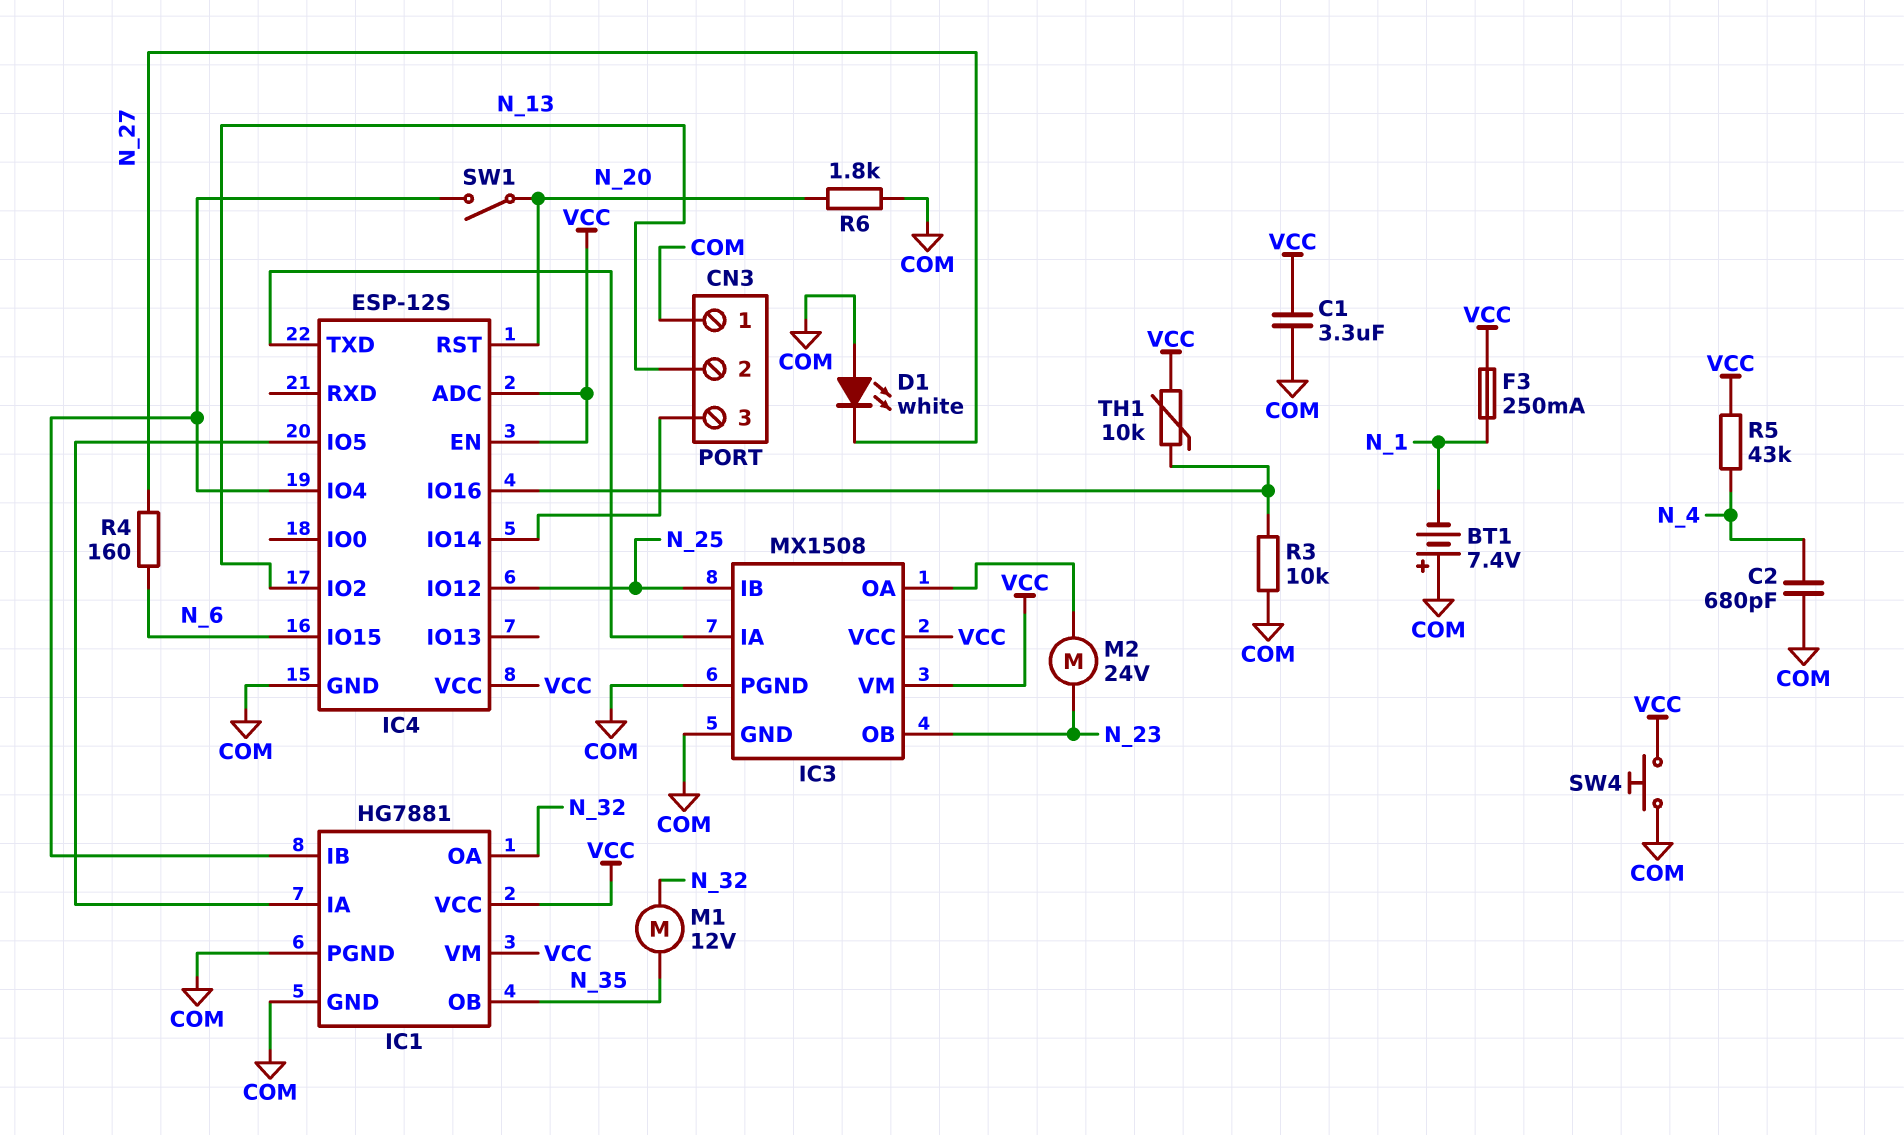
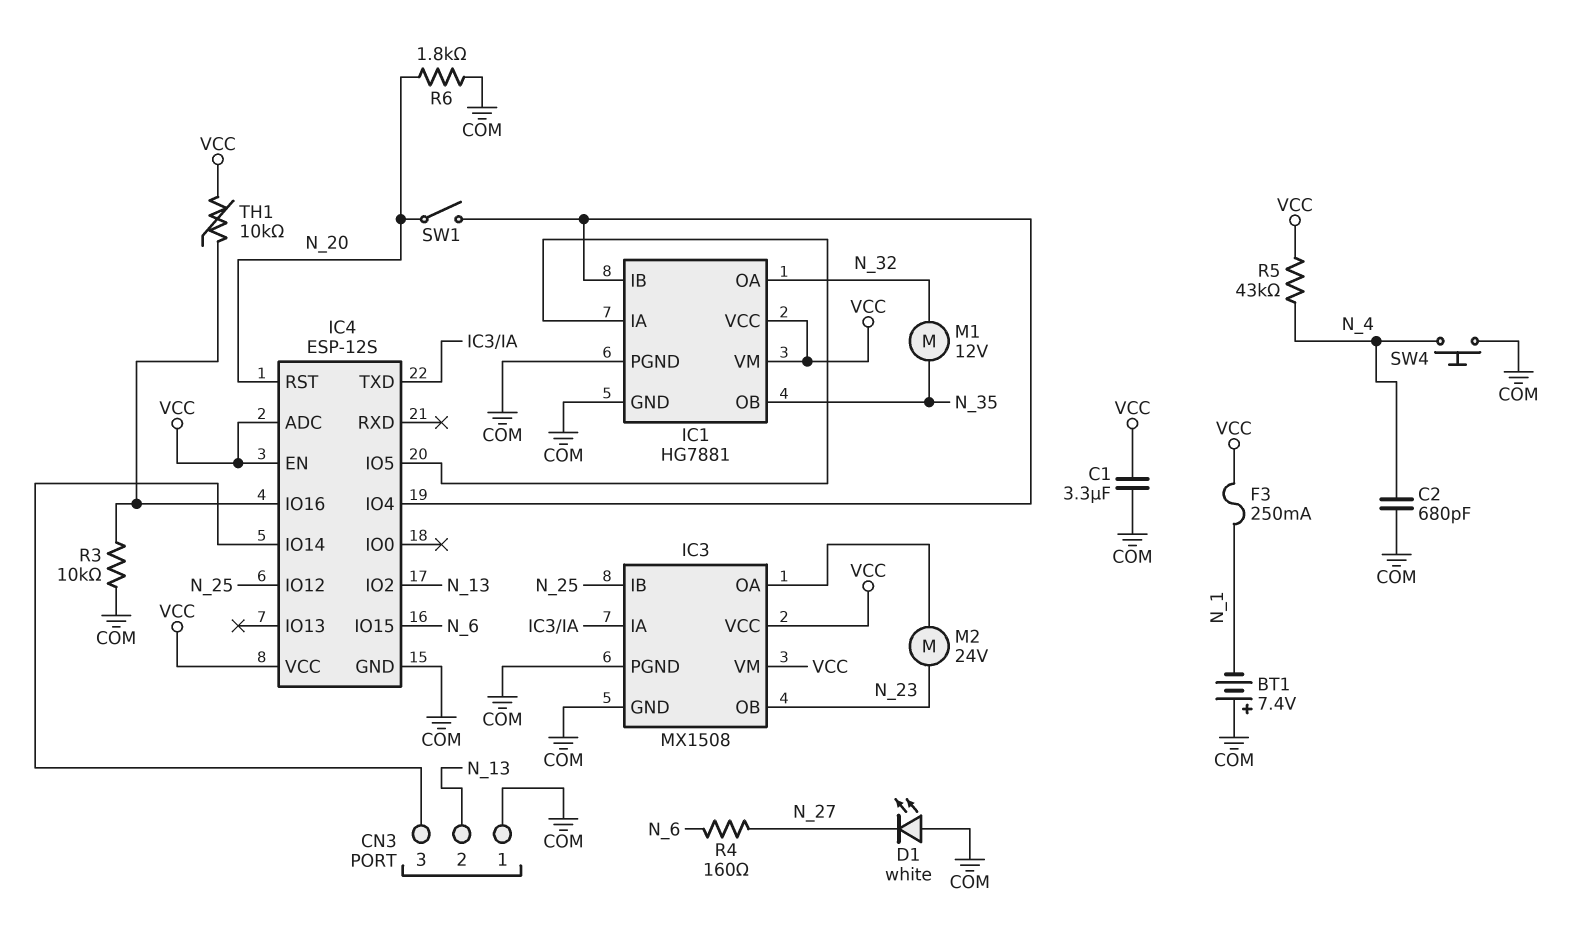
SW4: button (COM, VCC) -> button (COM, N_4)

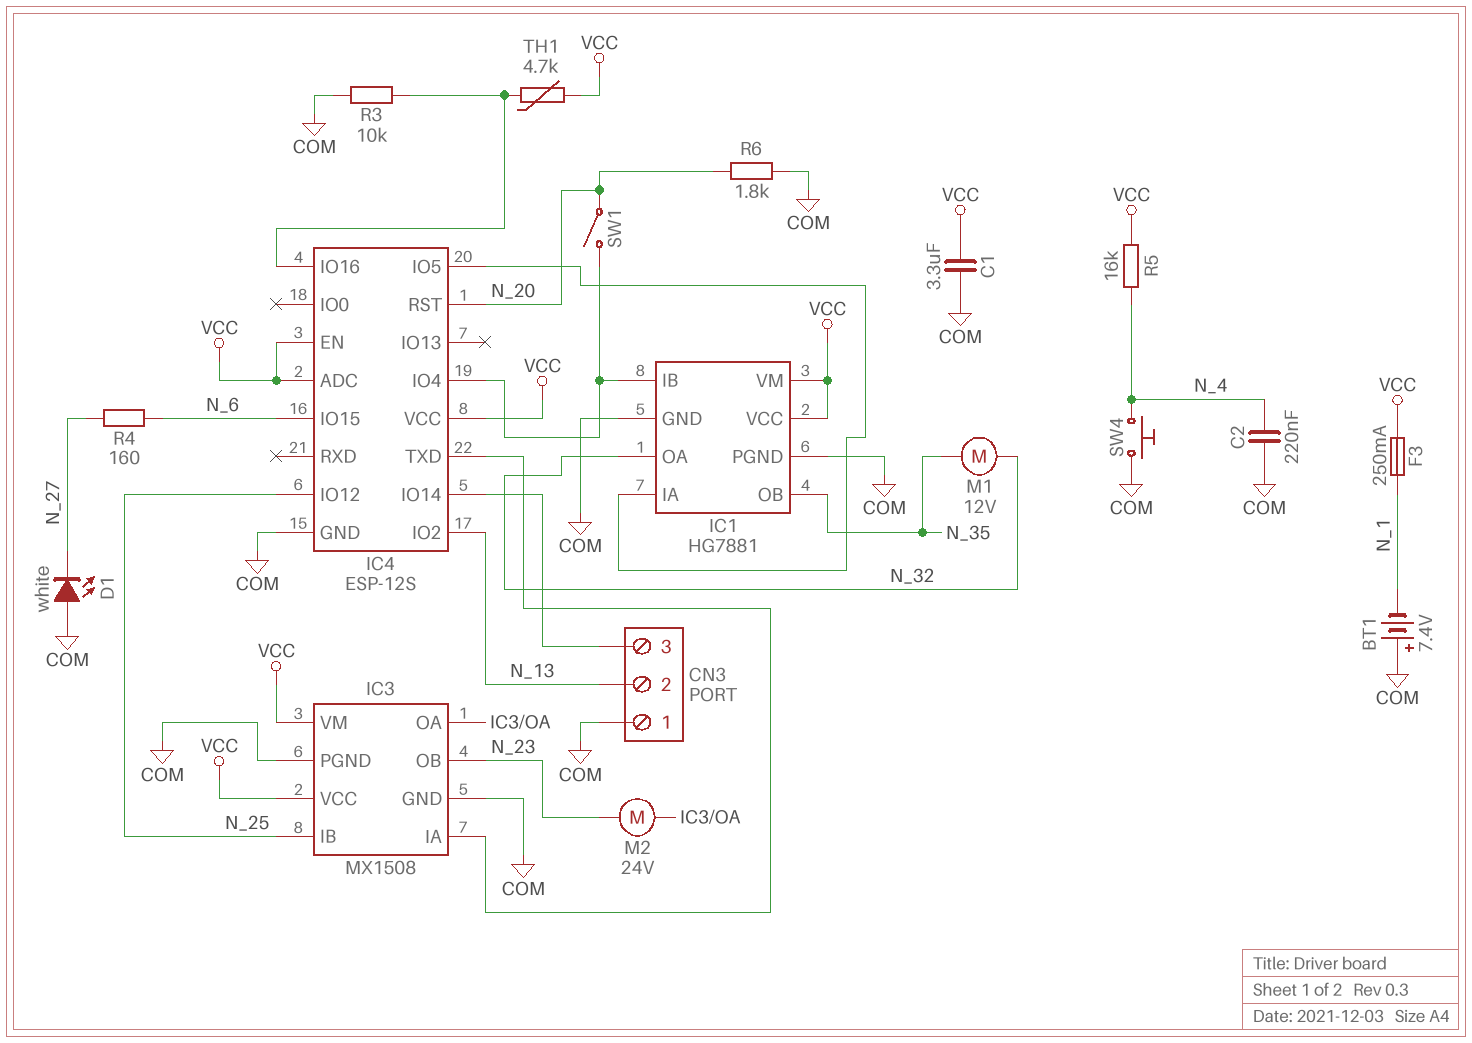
C2: 680pF (COM, N_4) -> 220nF (COM, N_4)
R5: 43k (N_4, VCC) -> 16k (N_4, VCC)
TH1: 10k (IC4/IO16, VCC) -> 4.7k (IC4/IO16, VCC)

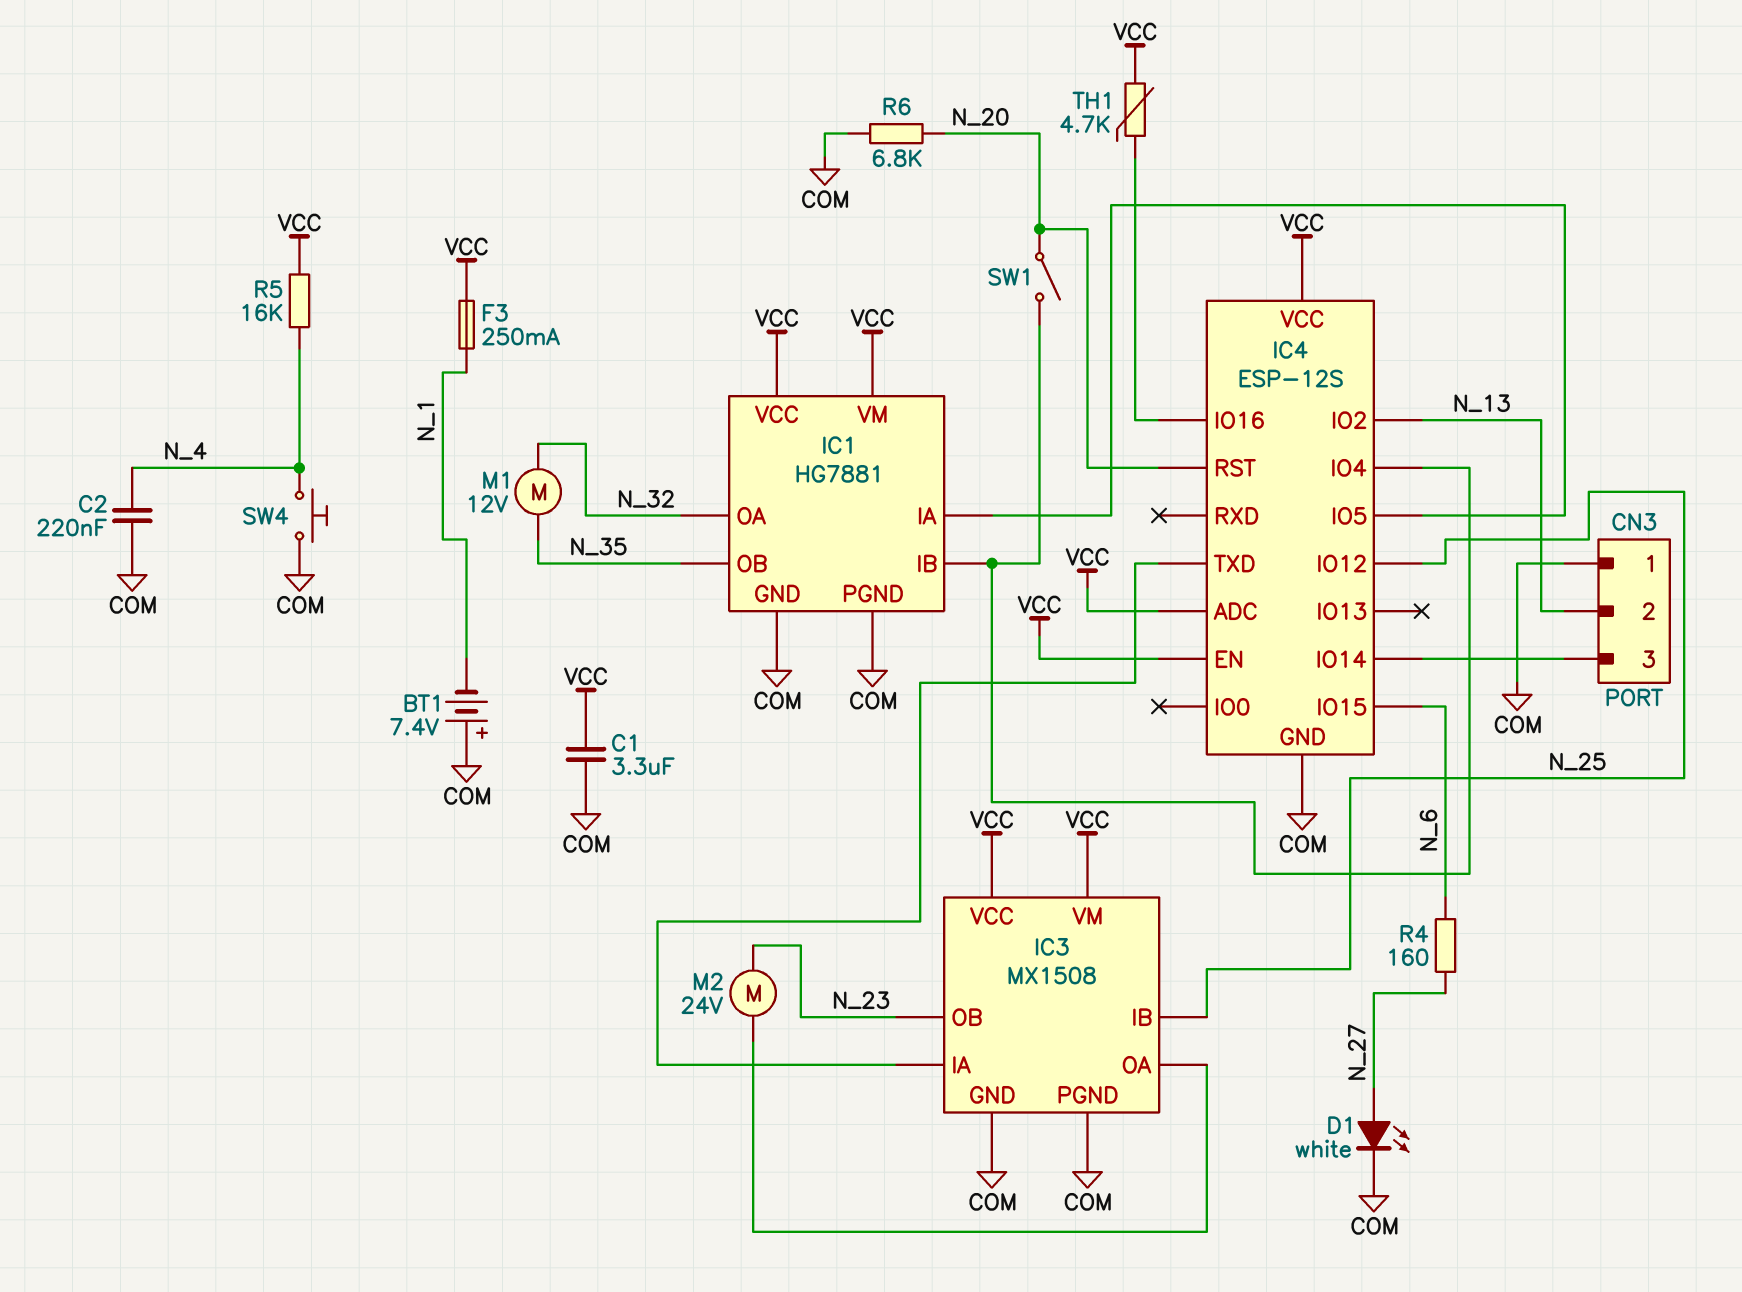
D1: LED white (A COM, K N_27) -> LED white (A N_27, K COM)
R3: 10k (COM, IC4/IO16) -> none
R6: 1.8k (COM, N_20) -> 6.8k (COM, N_20)

